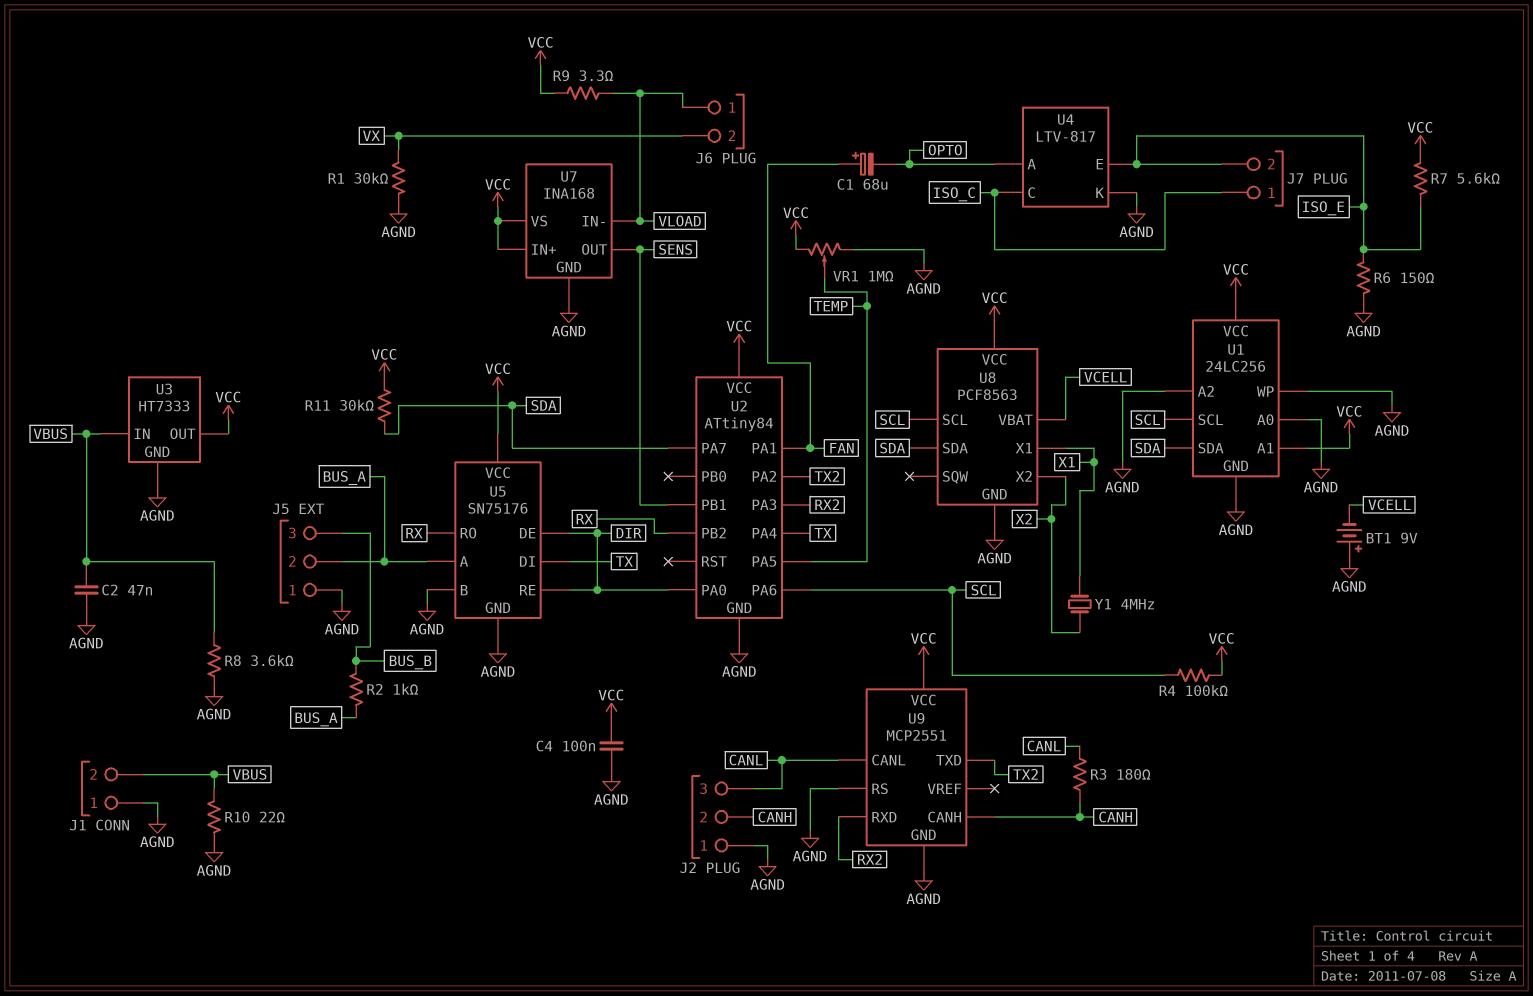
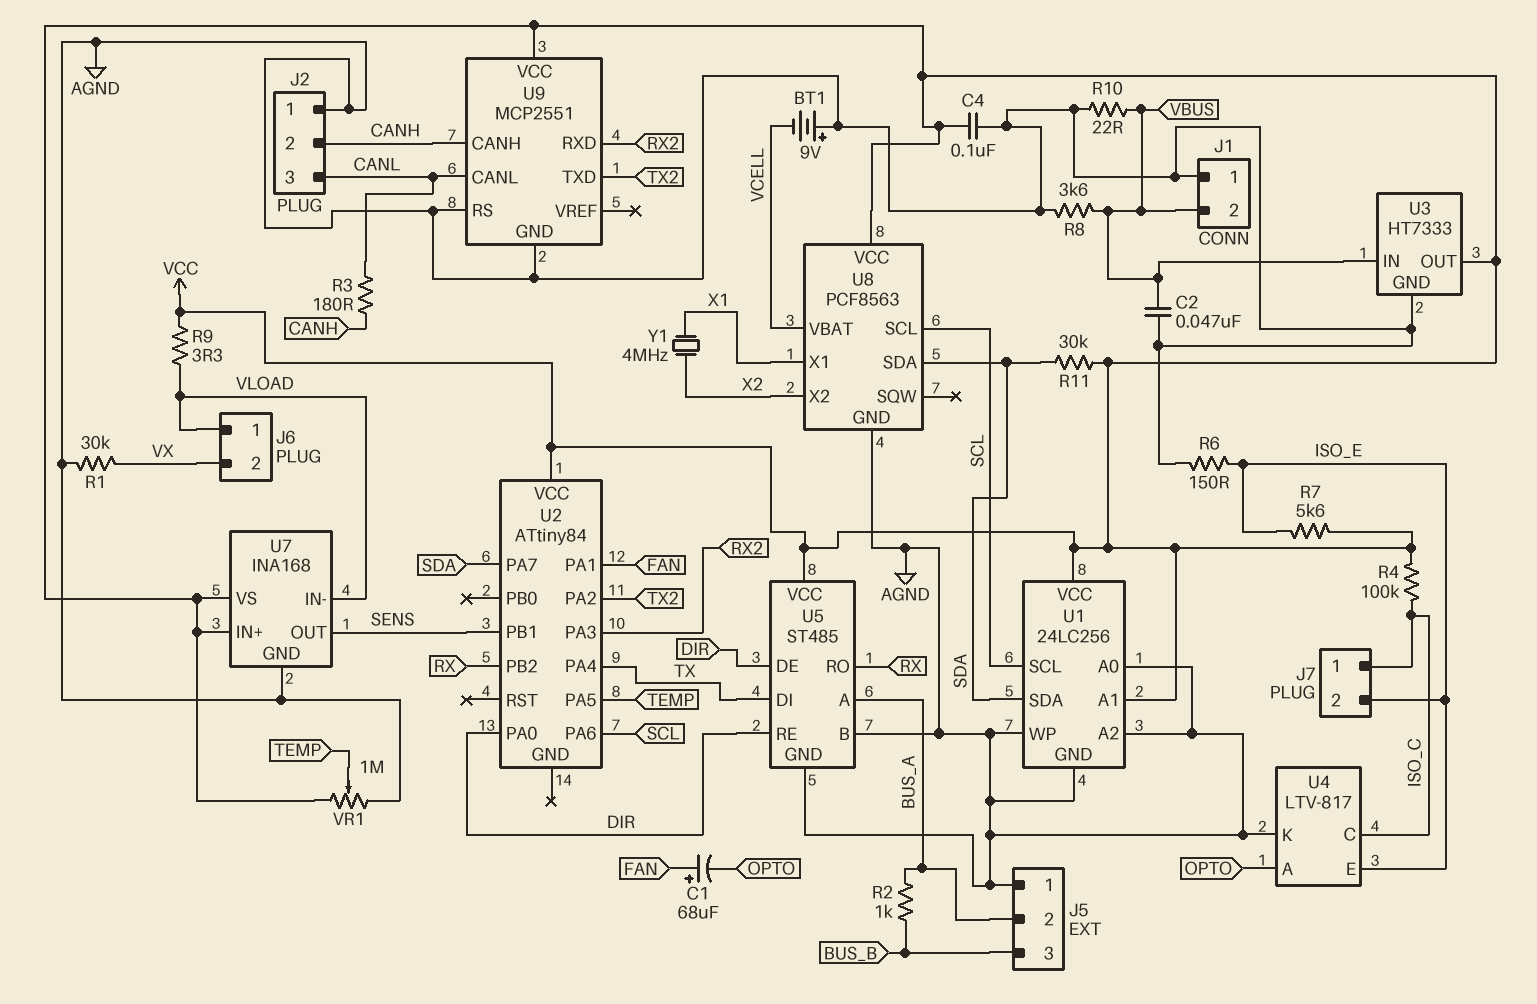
R4: 100k (SCL, VCC) -> 100k (ISO_C, VCC)
U2 pin GND: AGND -> none
U5: SN75176 -> ST485

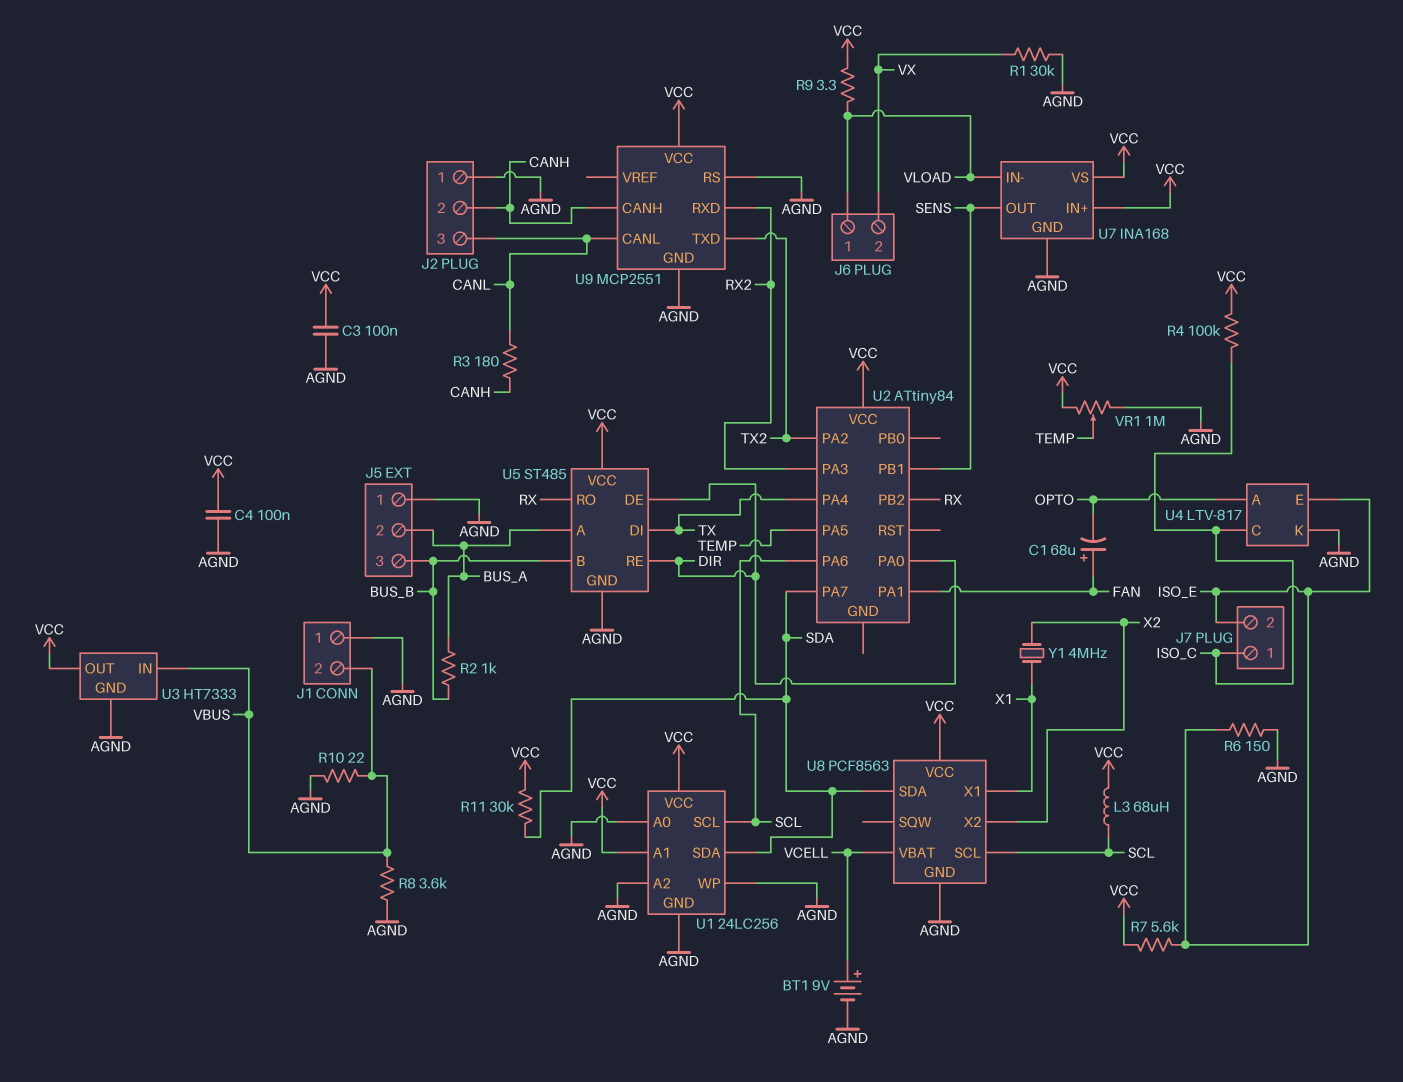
BT1: 9V (plus AGND, minus VCELL) -> 9V (plus VCELL, minus AGND)
C2: 47nF (AGND, VBUS) -> none
C3: none -> 100nF (AGND, VCC)
L3: none -> 68uH (SCL, VCC)
U5 pin B: AGND -> BUS_B

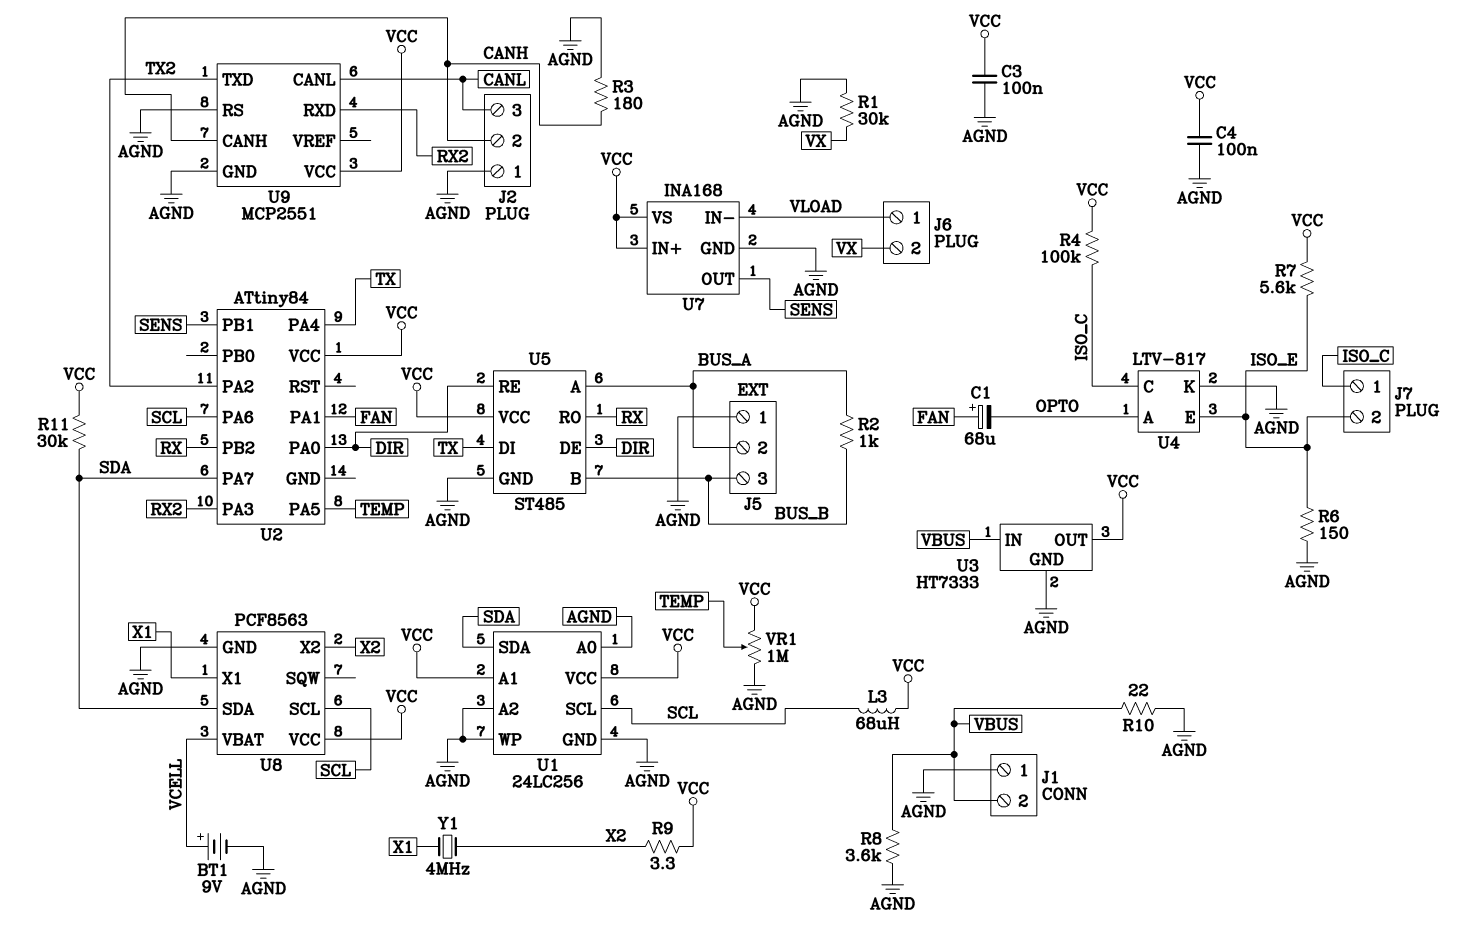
R3: 180 (CANH, CANL) -> 180 (AGND, CANH)
R9: 3.3 (VCC, VLOAD) -> 3.3 (VCC, X2)

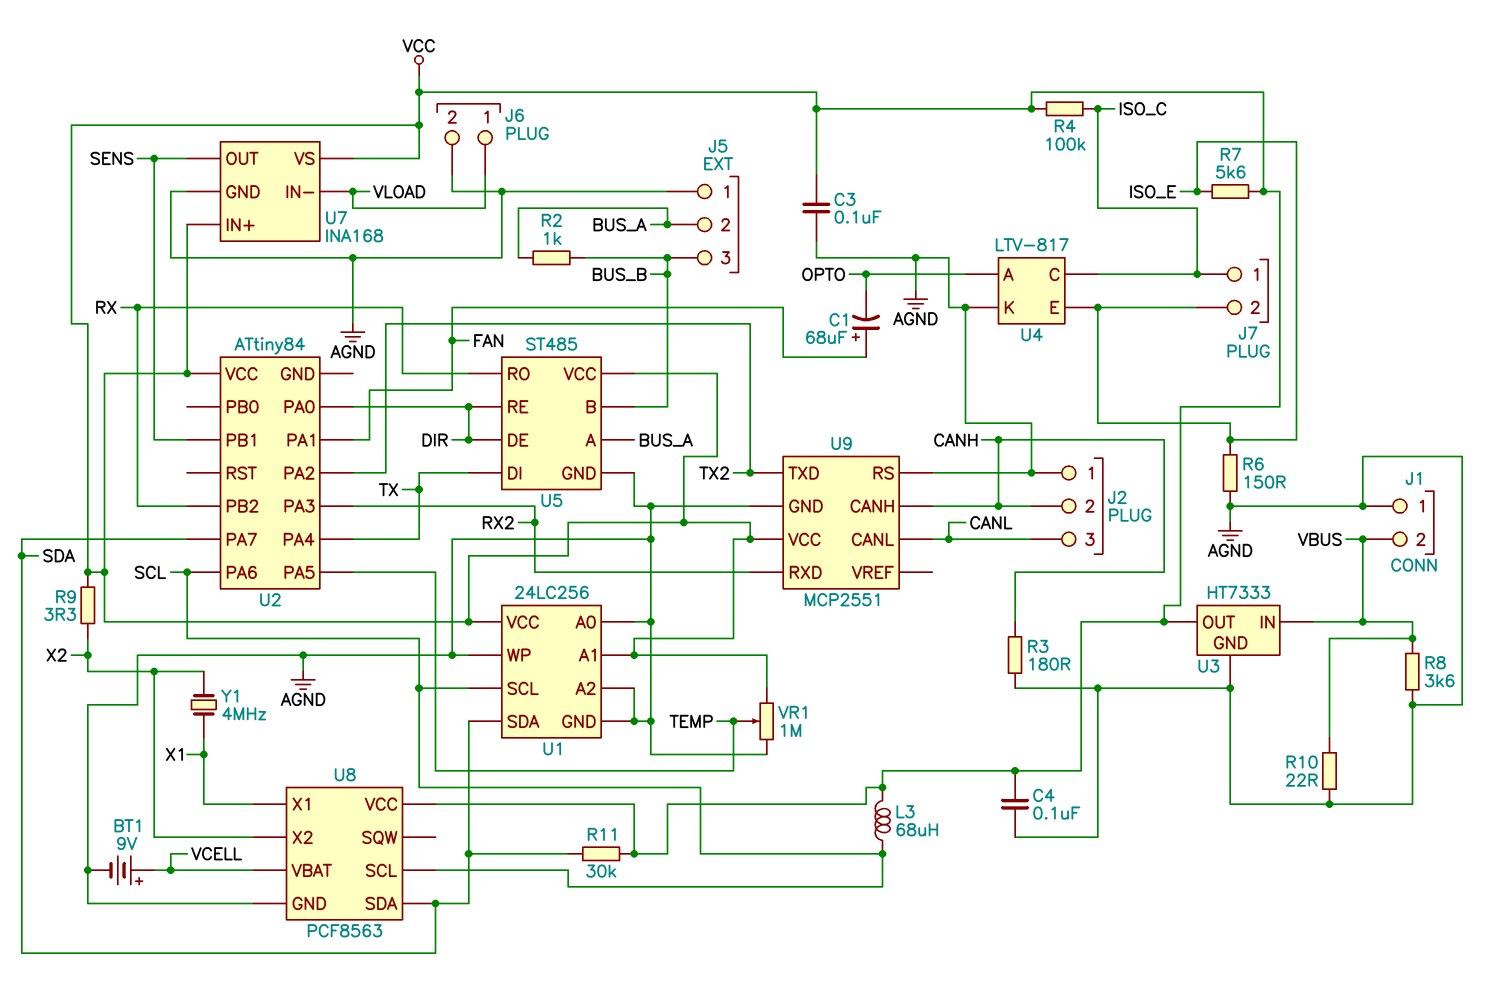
J6 pin 2: VX -> AGND
R1: 30k (AGND, VX) -> none

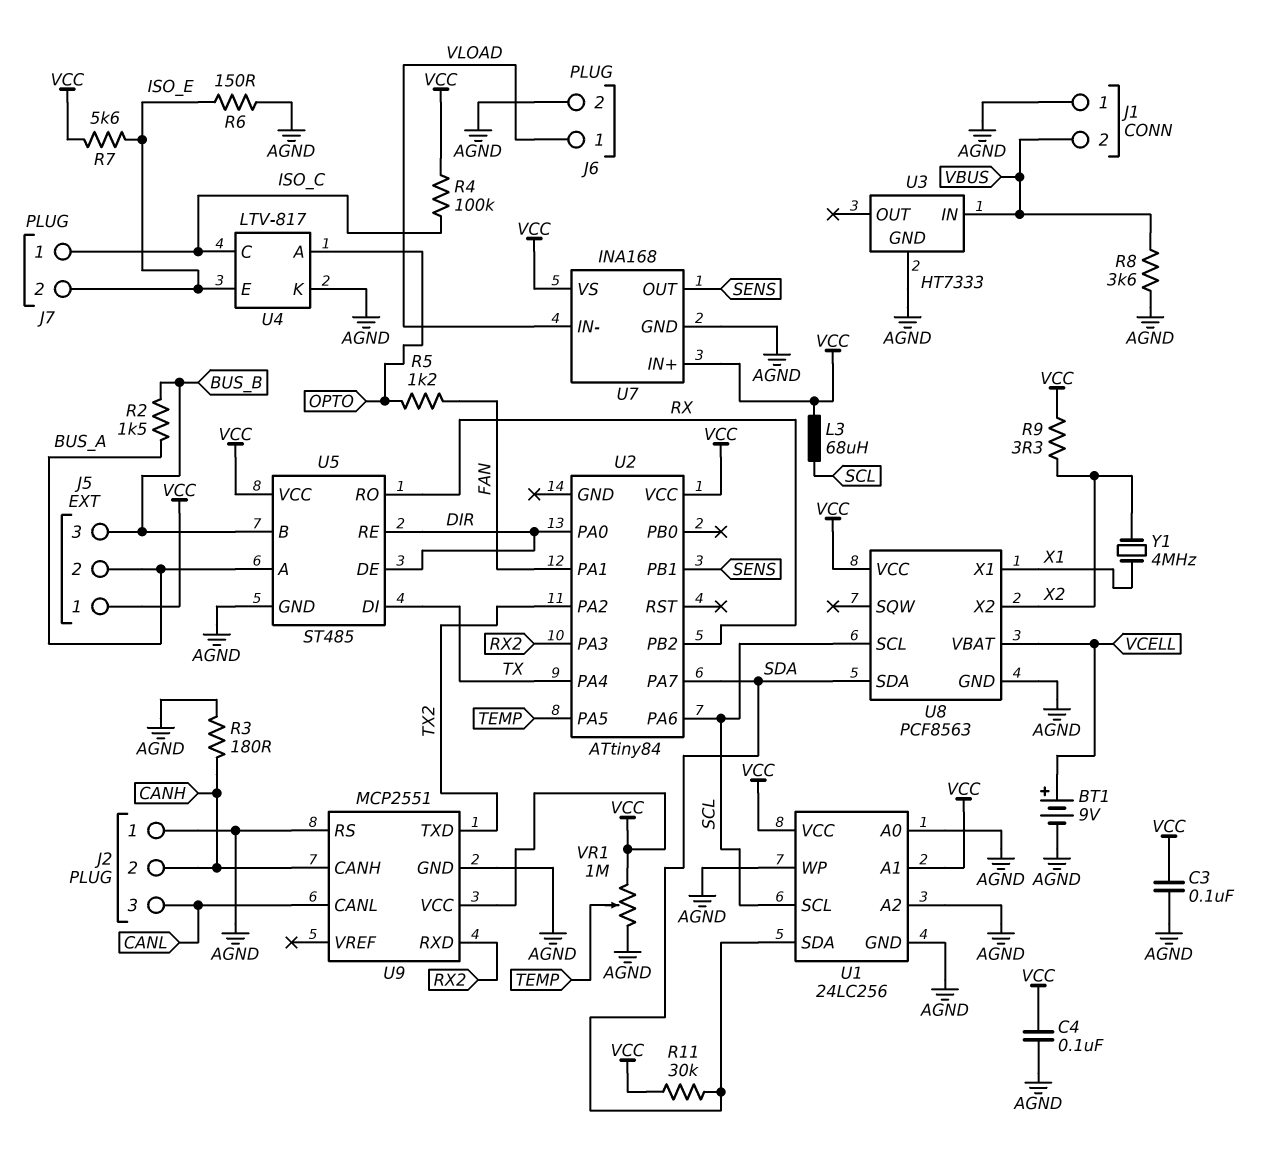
C1: 68uF (plus FAN, minus OPTO) -> none
J5 pin 1: AGND -> VCC
R2: 1k (BUS_A, BUS_B) -> 1.5k (BUS_A, BUS_B)
R5: none -> 1.2k (FAN, OPTO)
R10: 22 (AGND, VBUS) -> none
U3 pin OUT: VCC -> none

